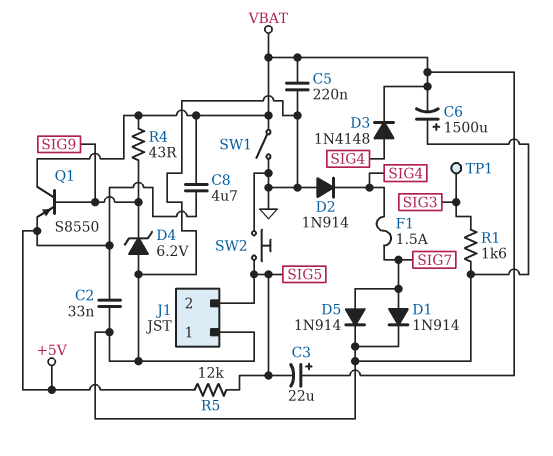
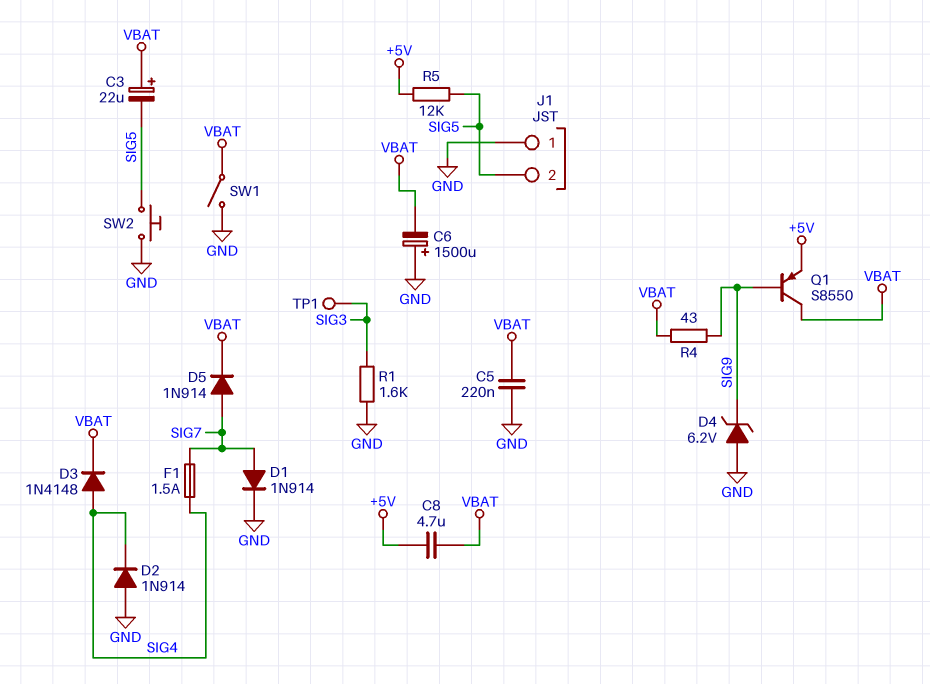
C2: 33nF (+5V, GND) -> none
D5: diode 1N914 (A SIG7, K GND) -> diode 1N914 (A SIG7, K VBAT)

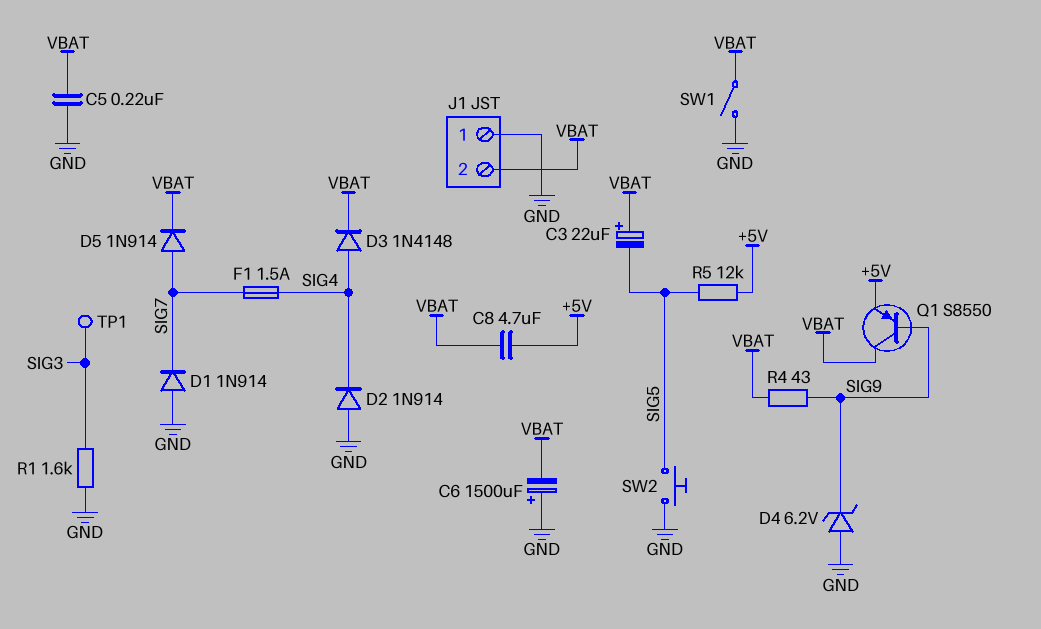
D1: diode 1N914 (A SIG7, K GND) -> diode 1N914 (A GND, K SIG7)
J1 pin 2: SIG5 -> VBAT

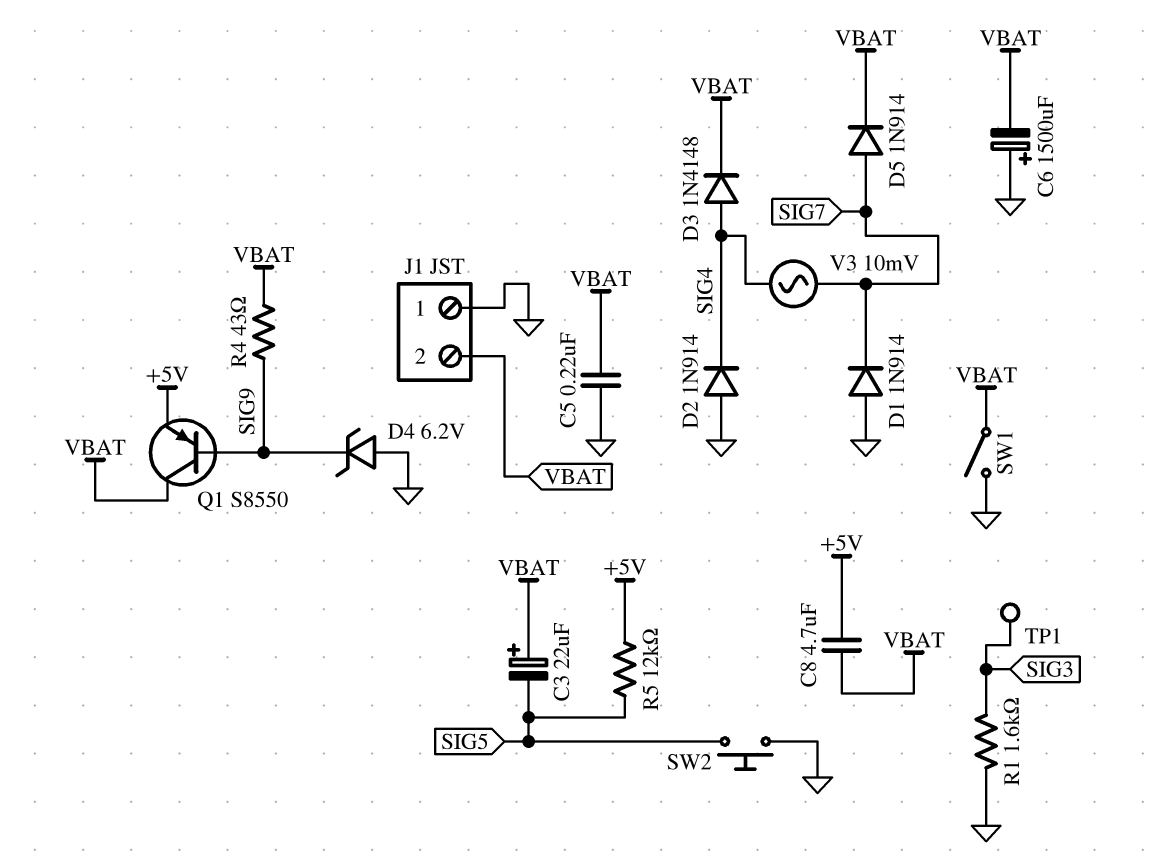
F1: 1.5A (SIG4, SIG7) -> none
V3: none -> AC 10mV (SIG4, SIG7)

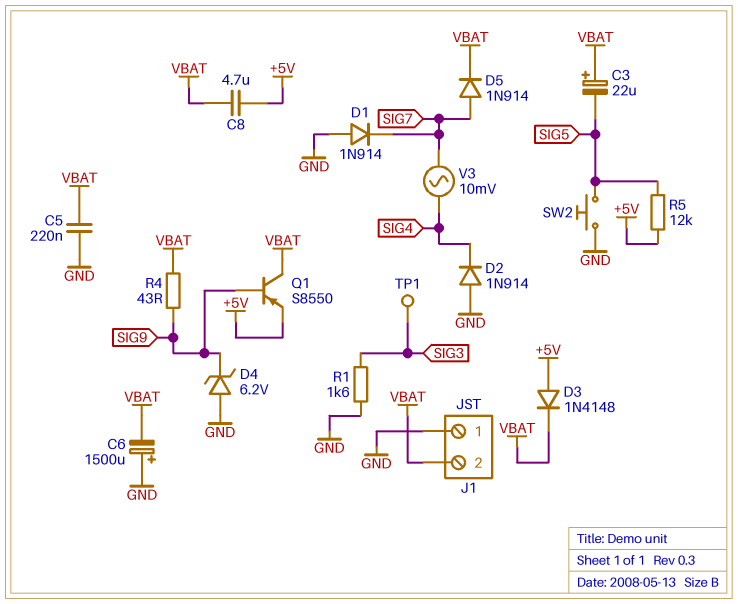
D3: diode 1N4148 (A SIG4, K VBAT) -> diode 1N4148 (A +5V, K VBAT)
SW1: switch (GND, VBAT) -> none

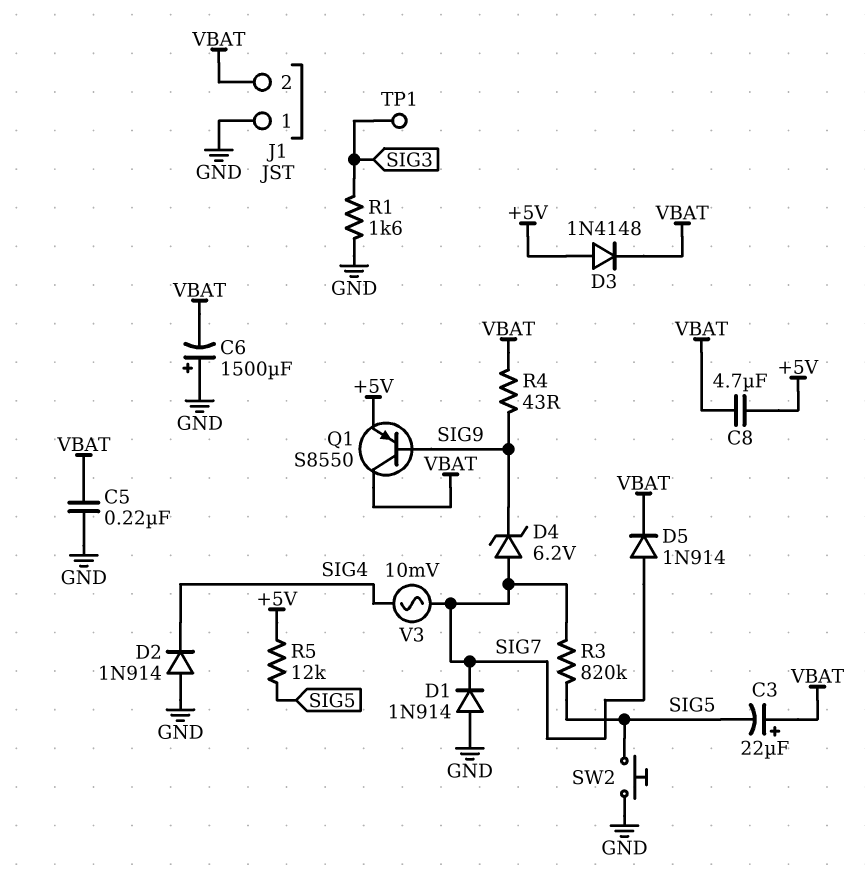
D4: zener 6.2V (A GND, K SIG9) -> zener 6.2V (A SIG7, K SIG9)
R3: none -> 820k (SIG5, SIG7)

